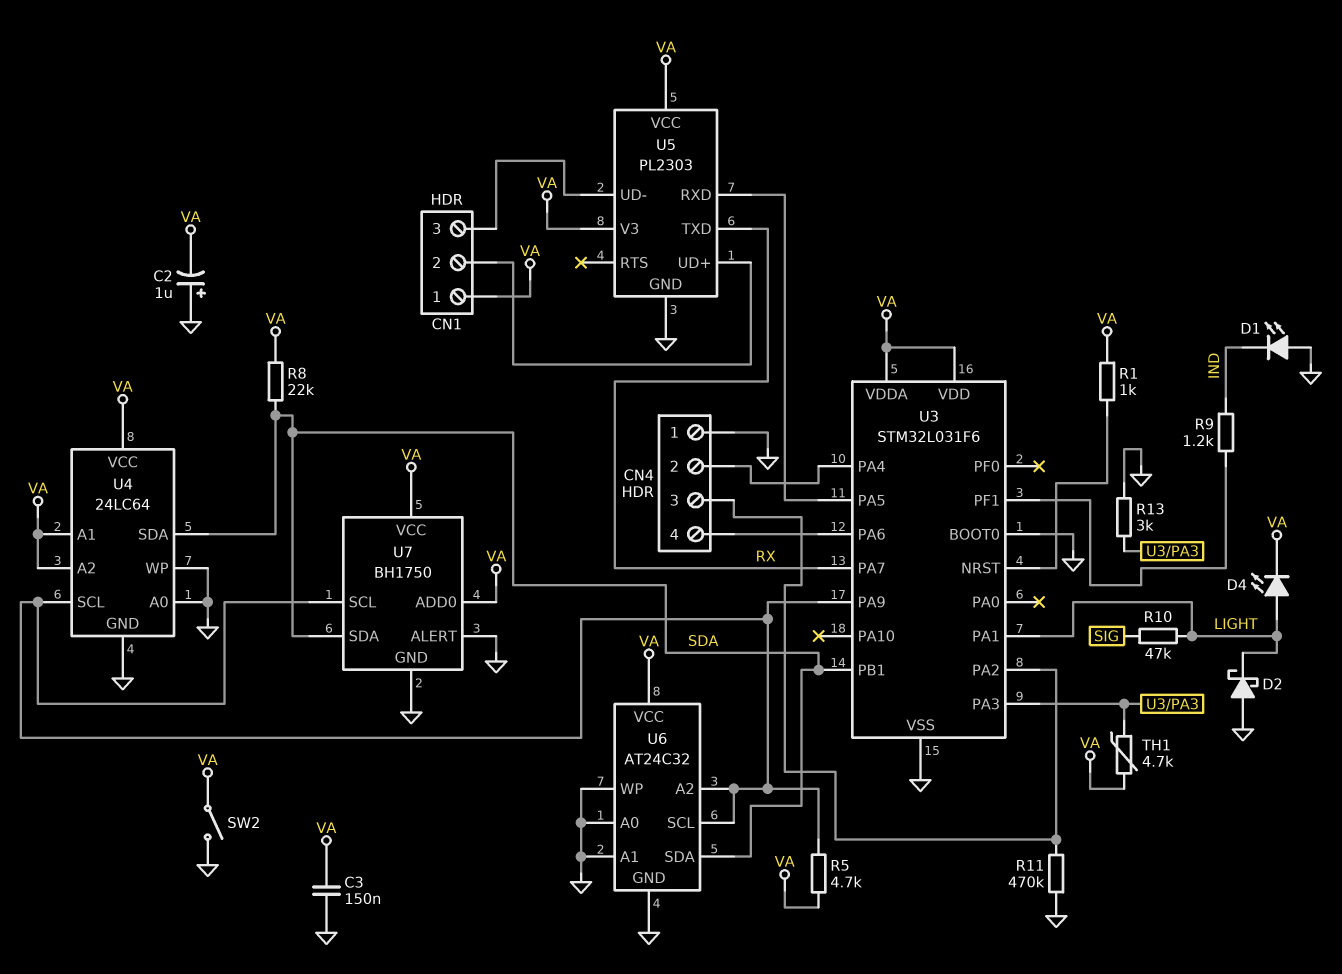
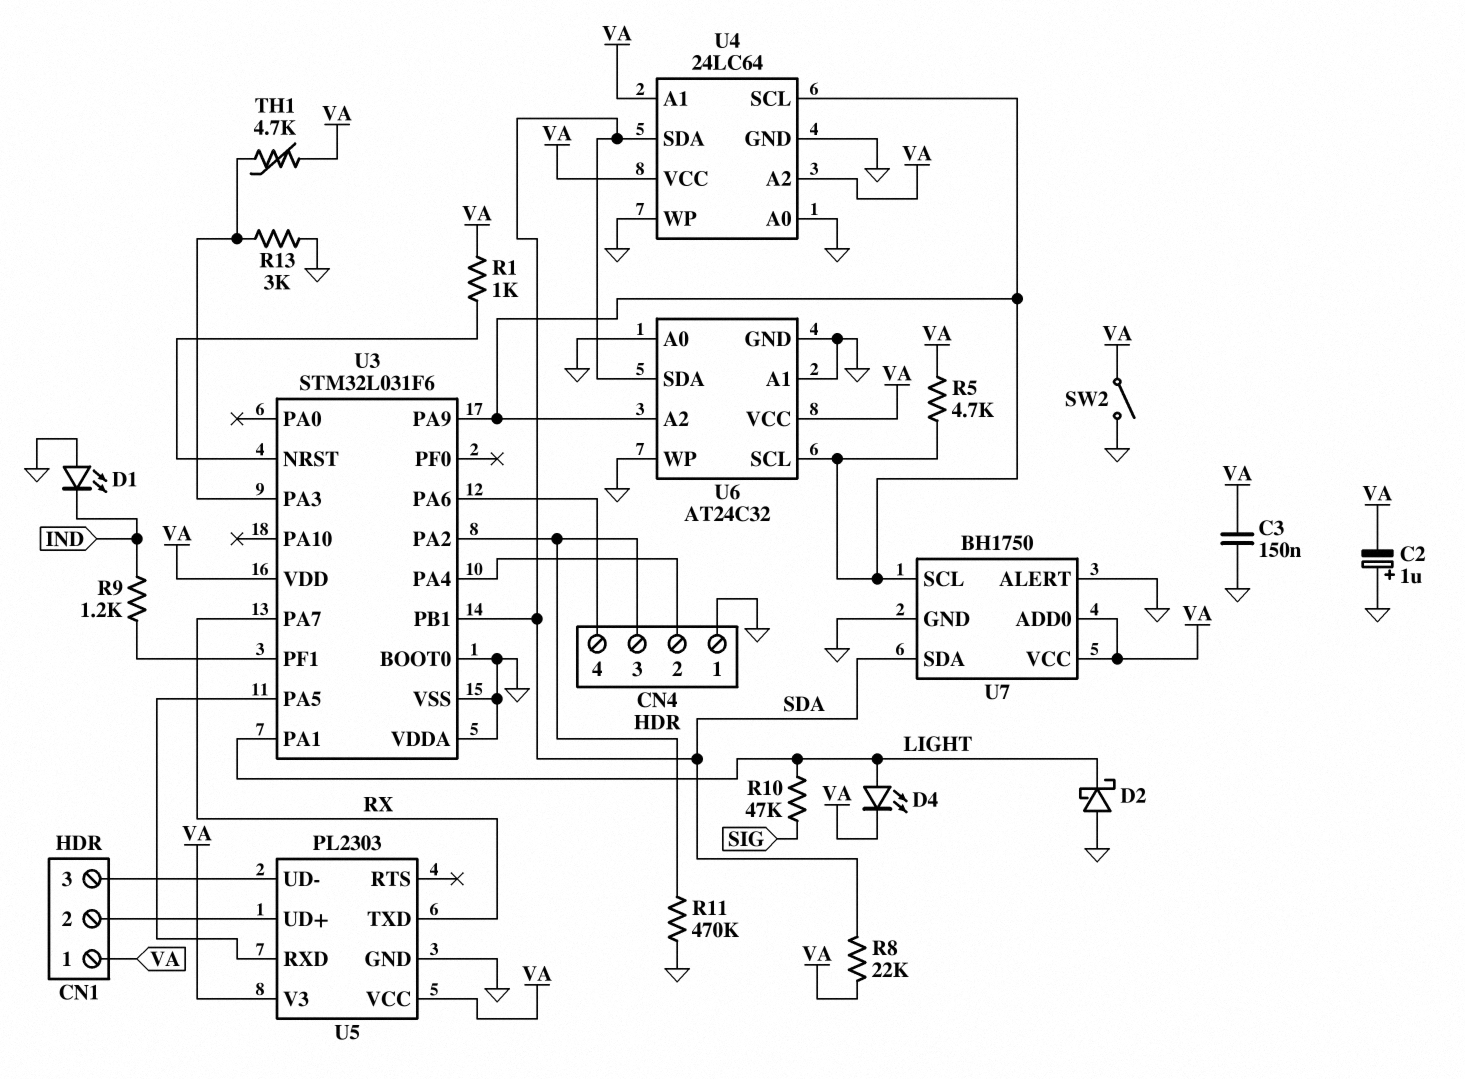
U3 pin VDDA: VA -> GND

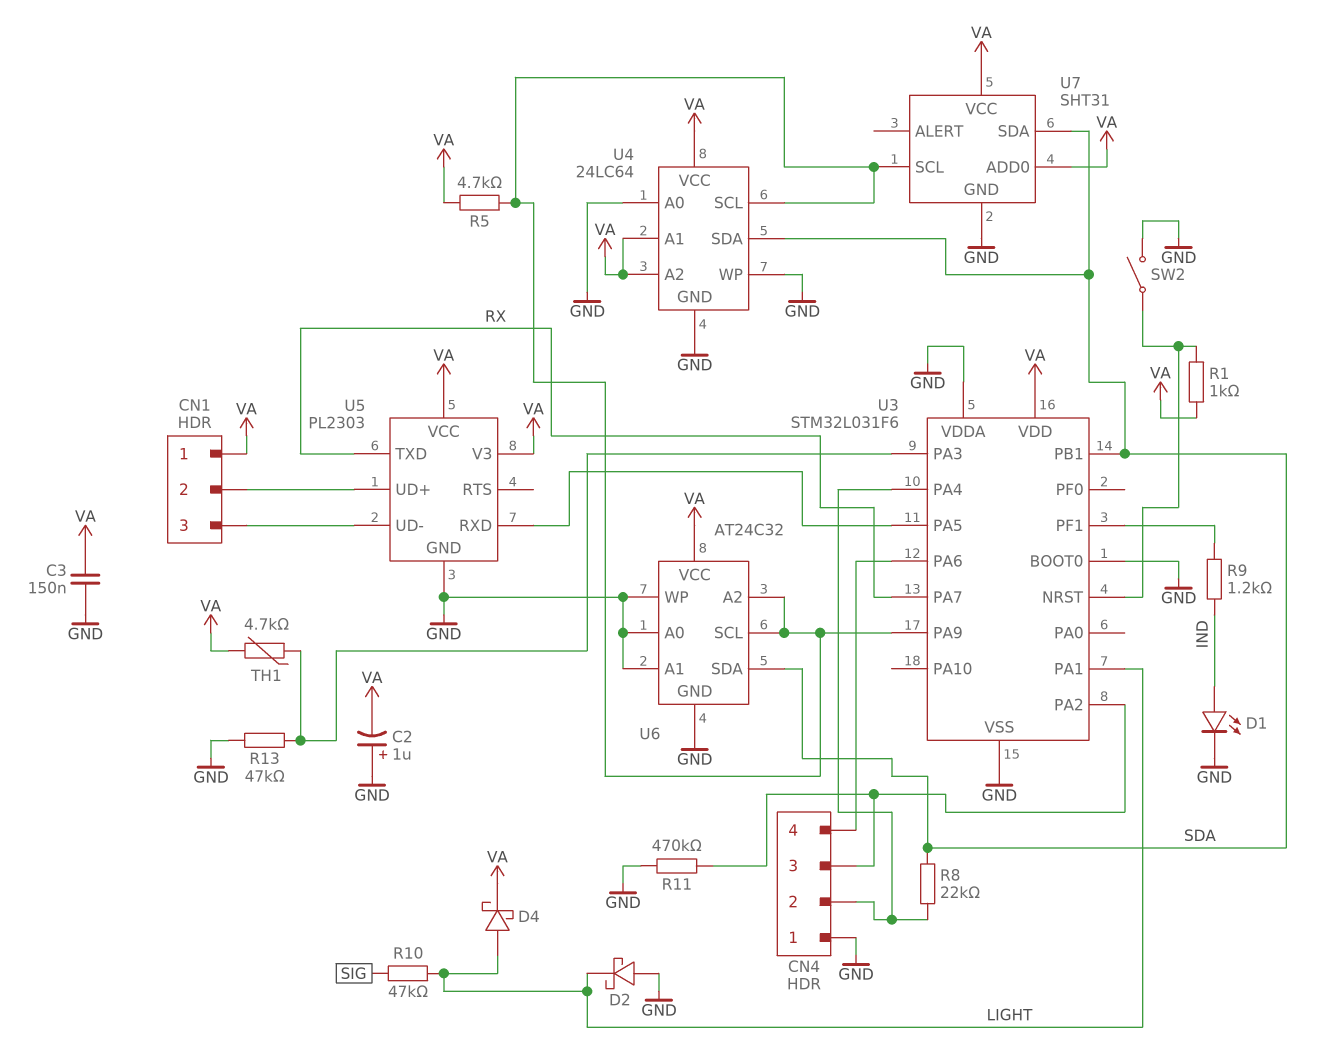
D1: LED (A GND, K IND) -> LED (A IND, K GND)
D4: LED (A LIGHT, K VA) -> schottky (A LIGHT, K VA)
R8: 22k (SDA, VA) -> 22k (CN4/2, SDA)
R13: 3k (GND, U3/PA3) -> 47k (GND, U3/PA3)
SW2: switch (GND, VA) -> switch (GND, U3/NRST)
U7: BH1750 -> SHT31
U7 pin ALERT: GND -> none

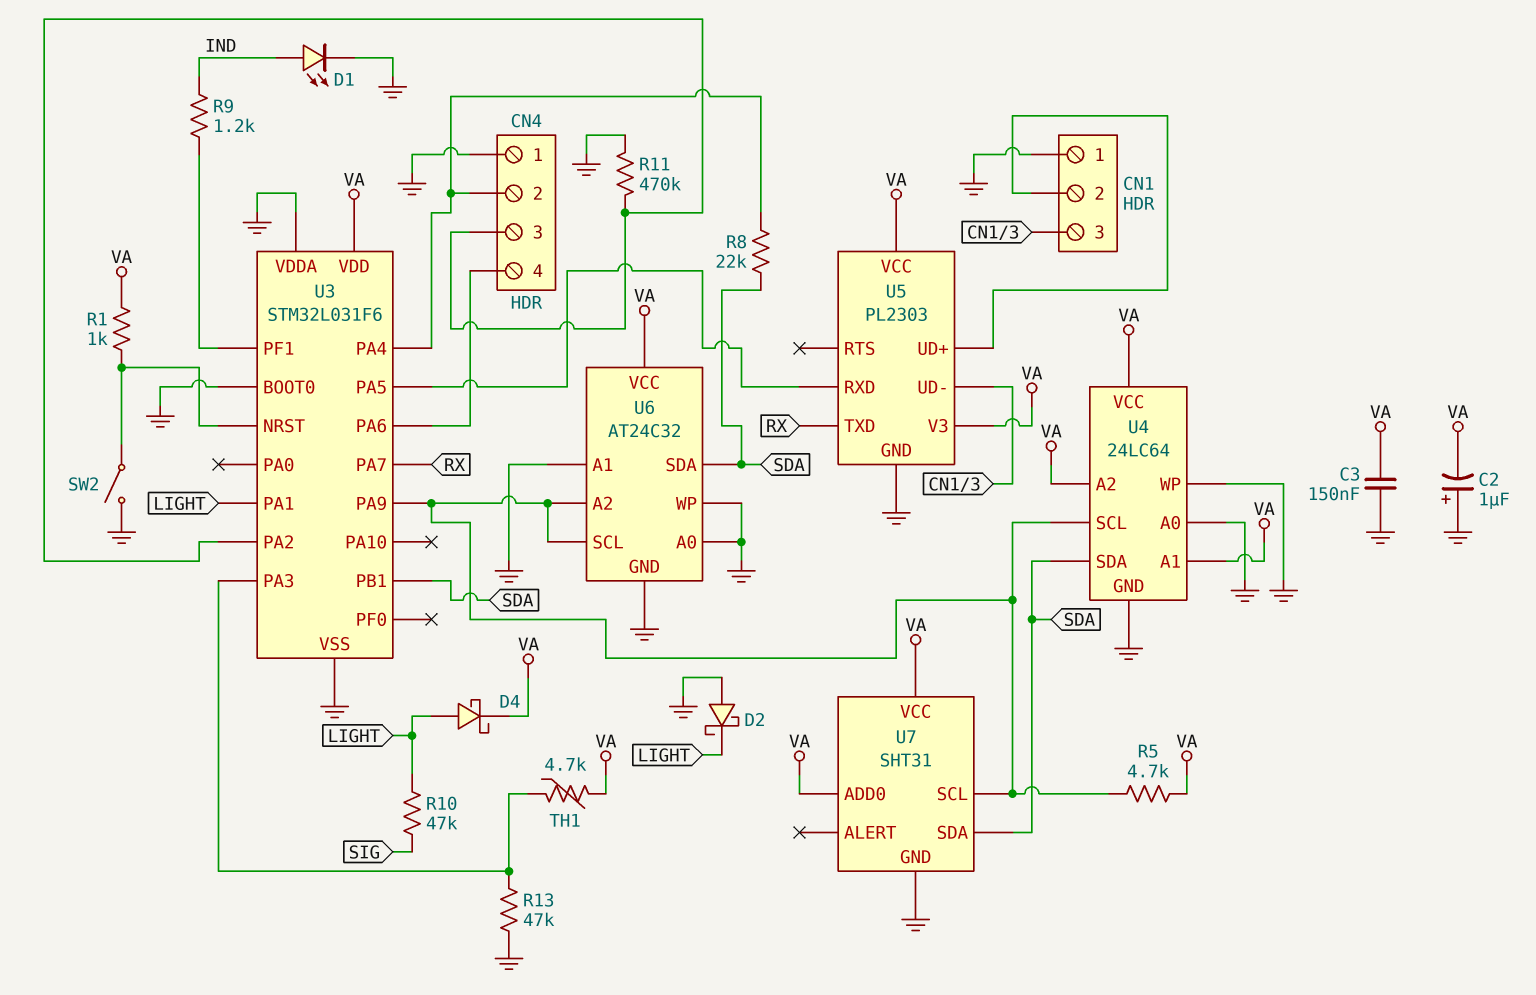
CN1 pin 1: VA -> GND

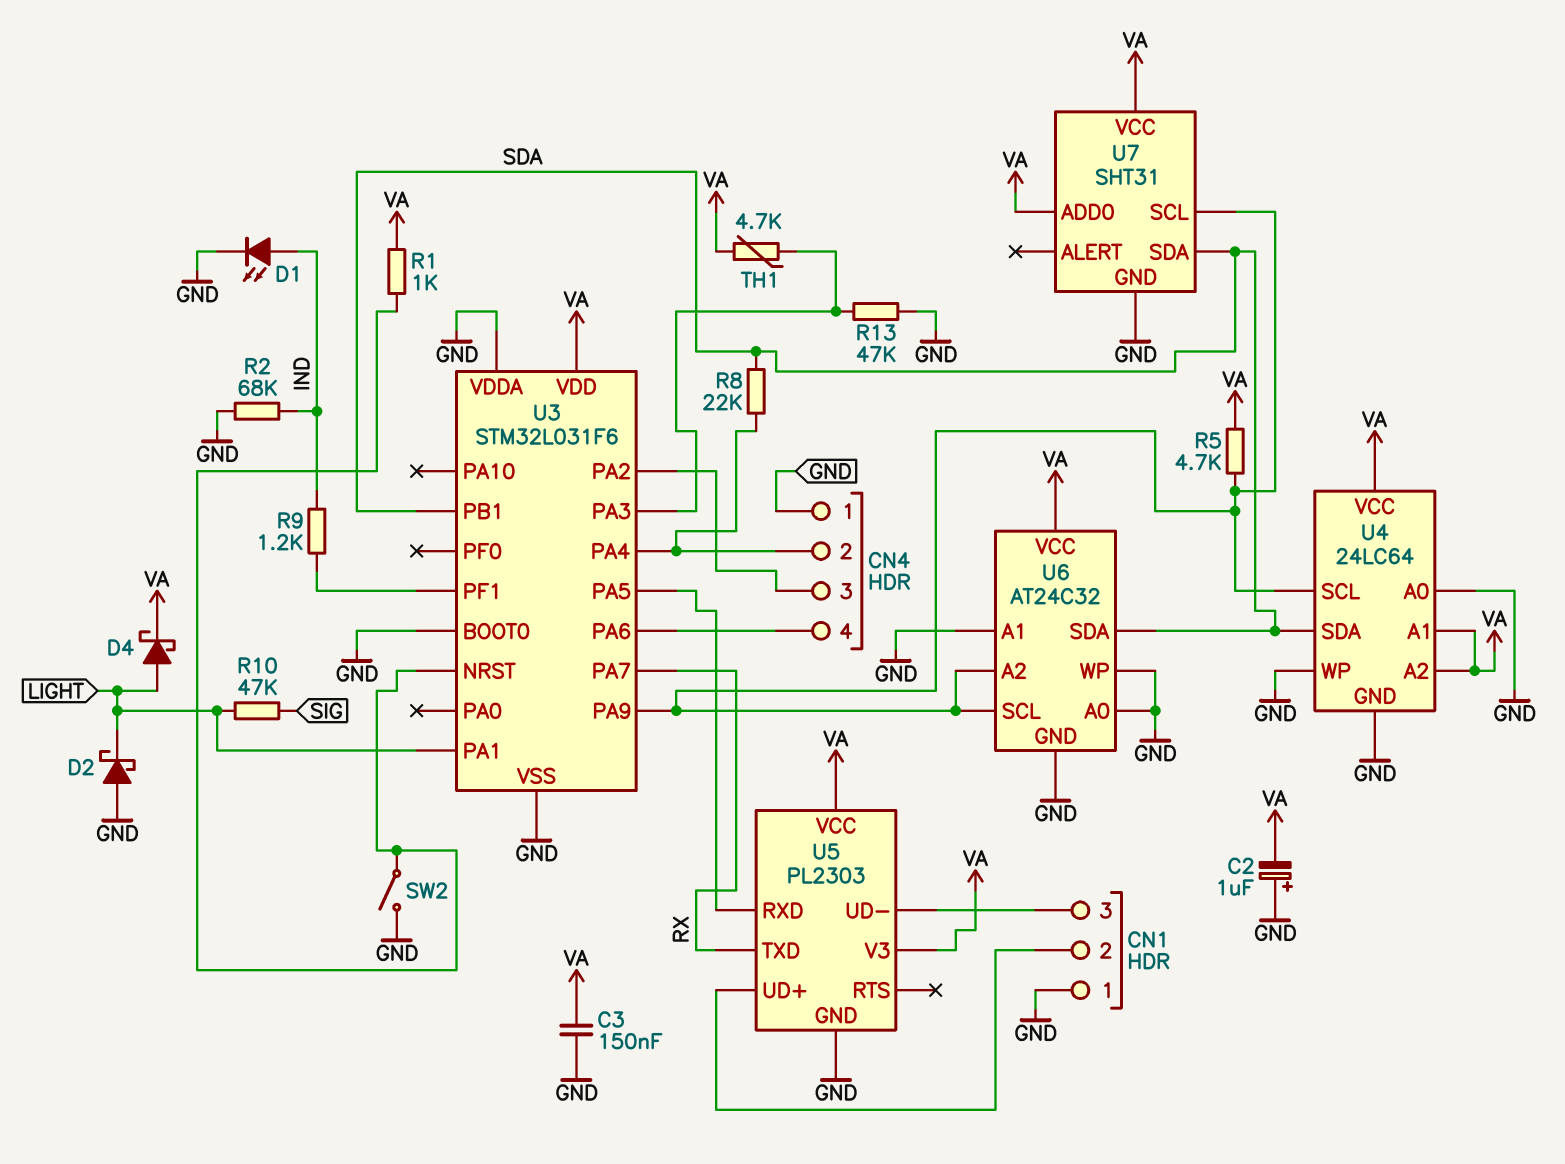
R2: none -> 68k (GND, IND)
R11: 470k (CN4/3, GND) -> none

